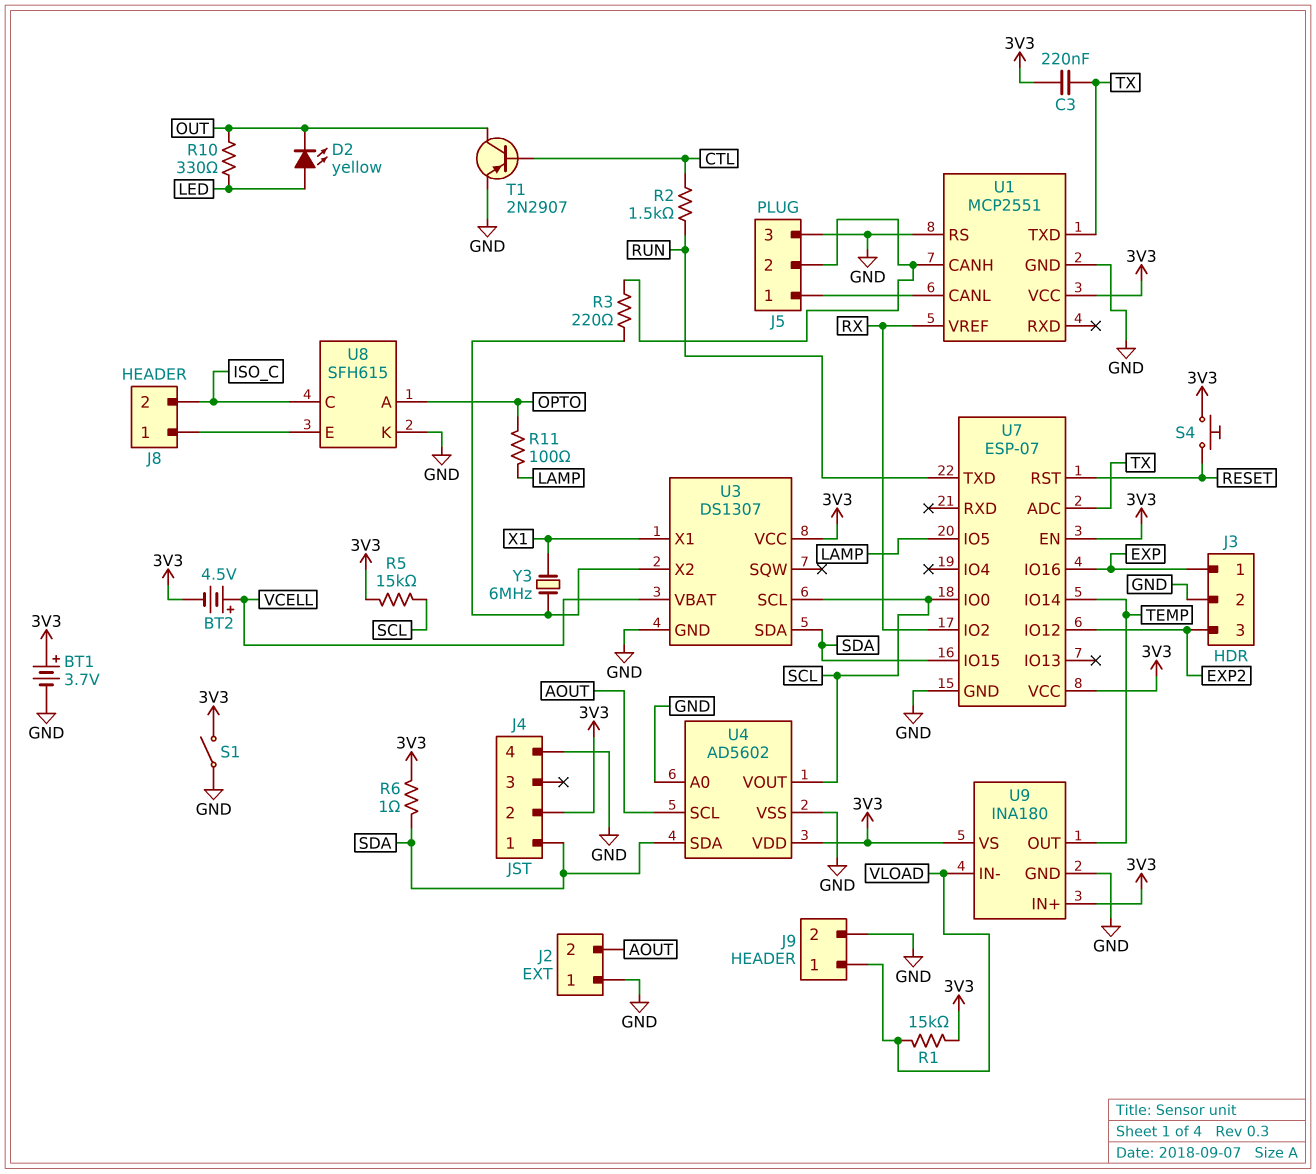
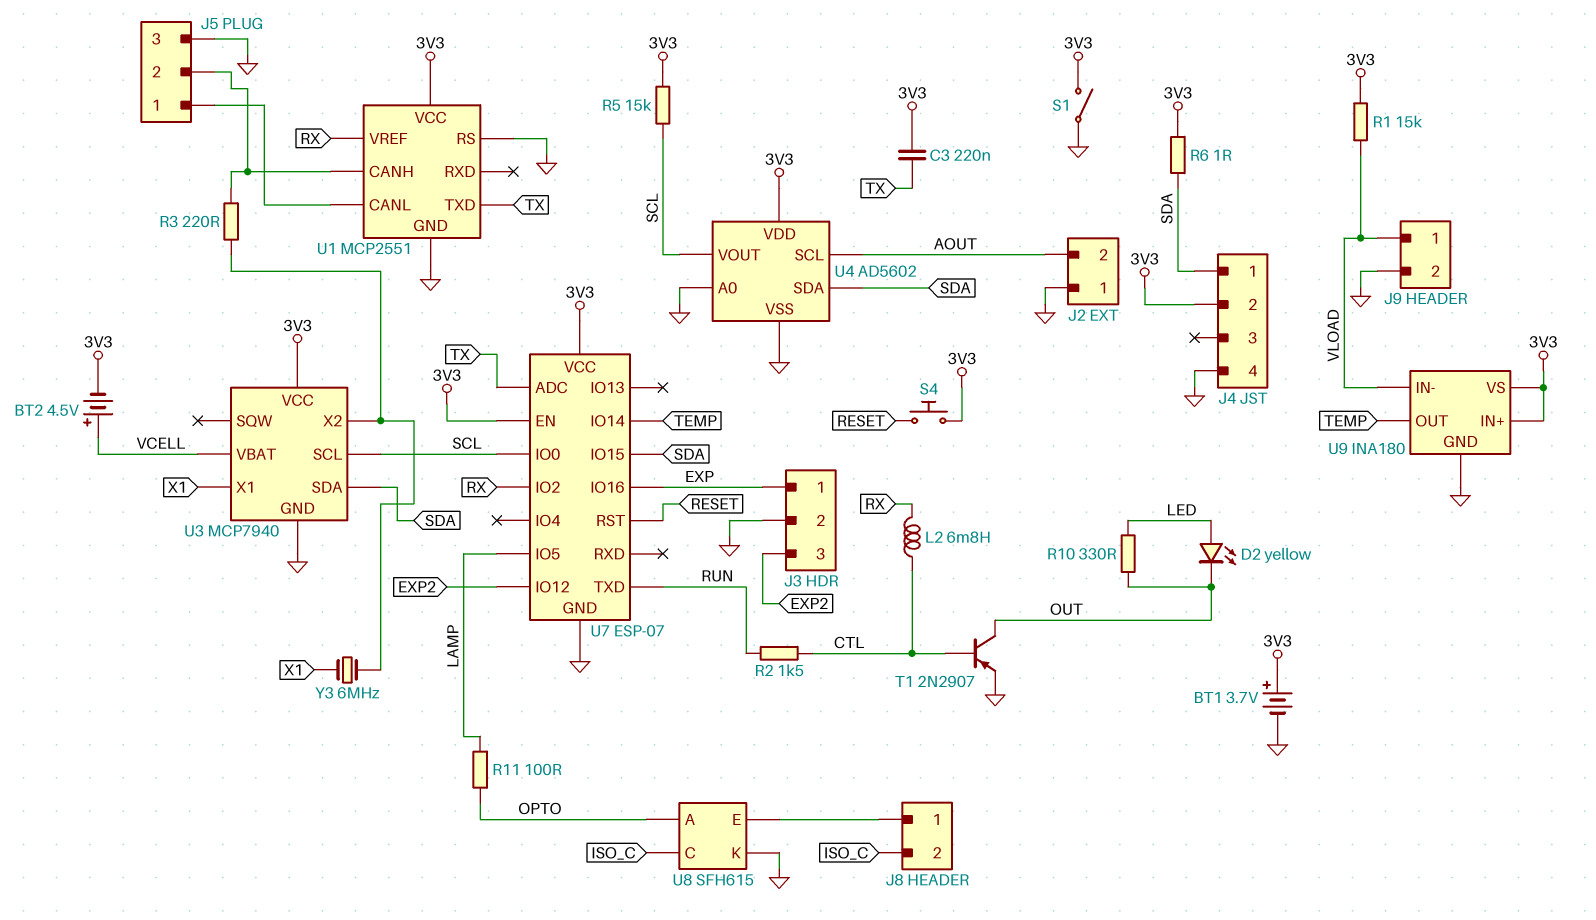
L2: none -> 6.8mH (CTL, RX)
U3: DS1307 -> MCP7940

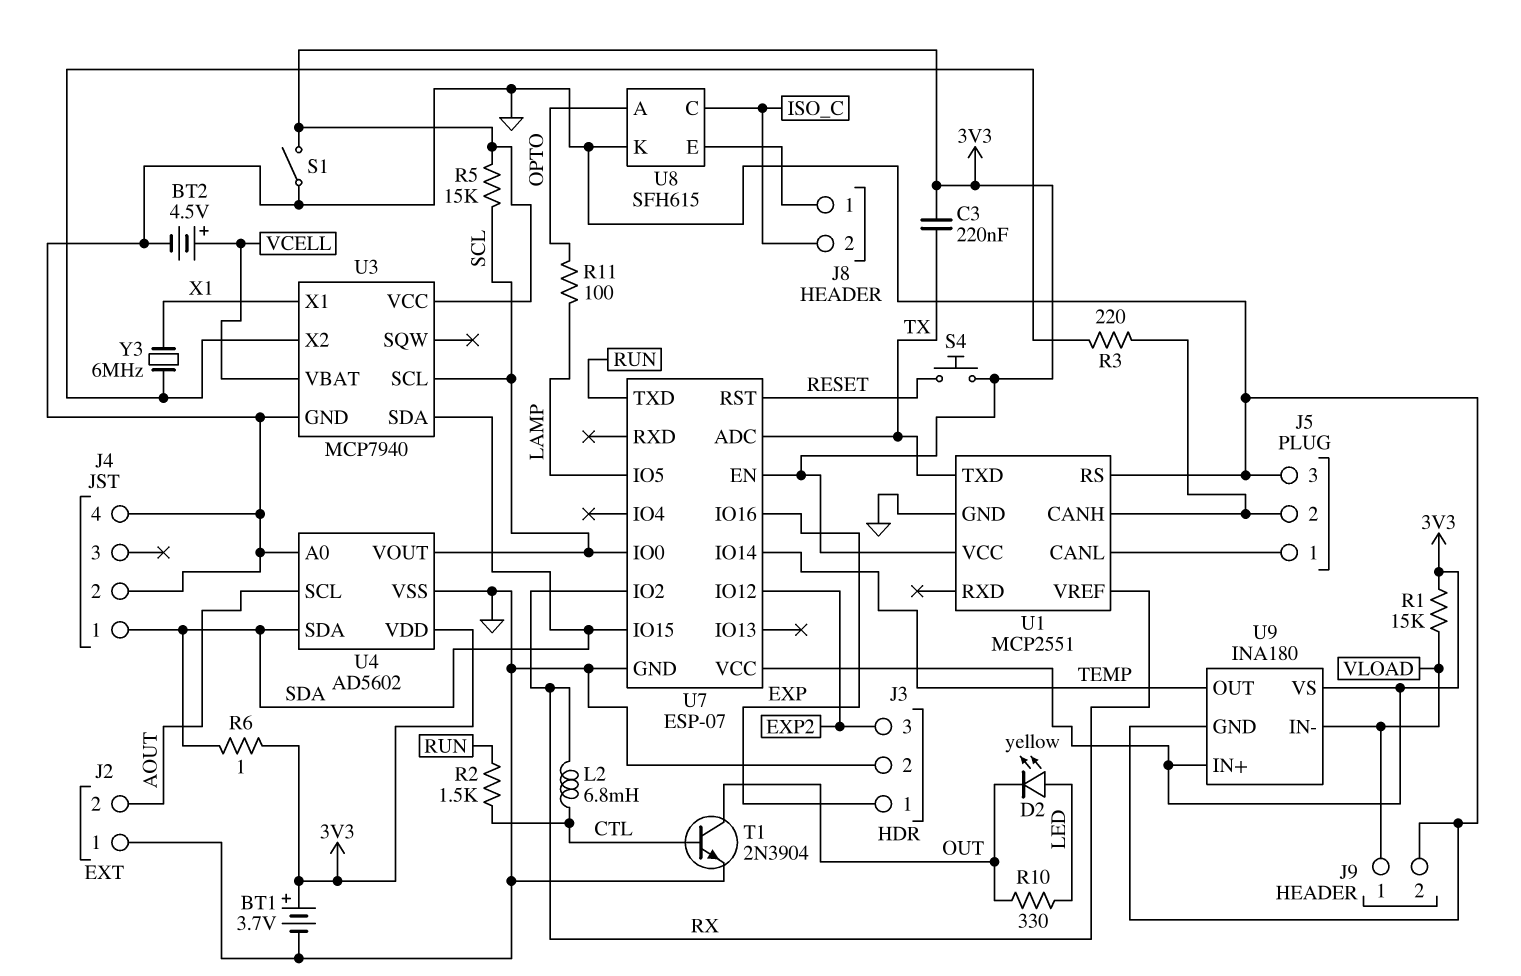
BT2: 4.5V (plus VCELL, minus 3V3) -> 4.5V (plus VCELL, minus GND)
J4 pin 2: 3V3 -> GND
T1: PNP 2N2907 (B CTL, C OUT, E GND) -> NPN 2N3904 (B CTL, C OUT, E GND)

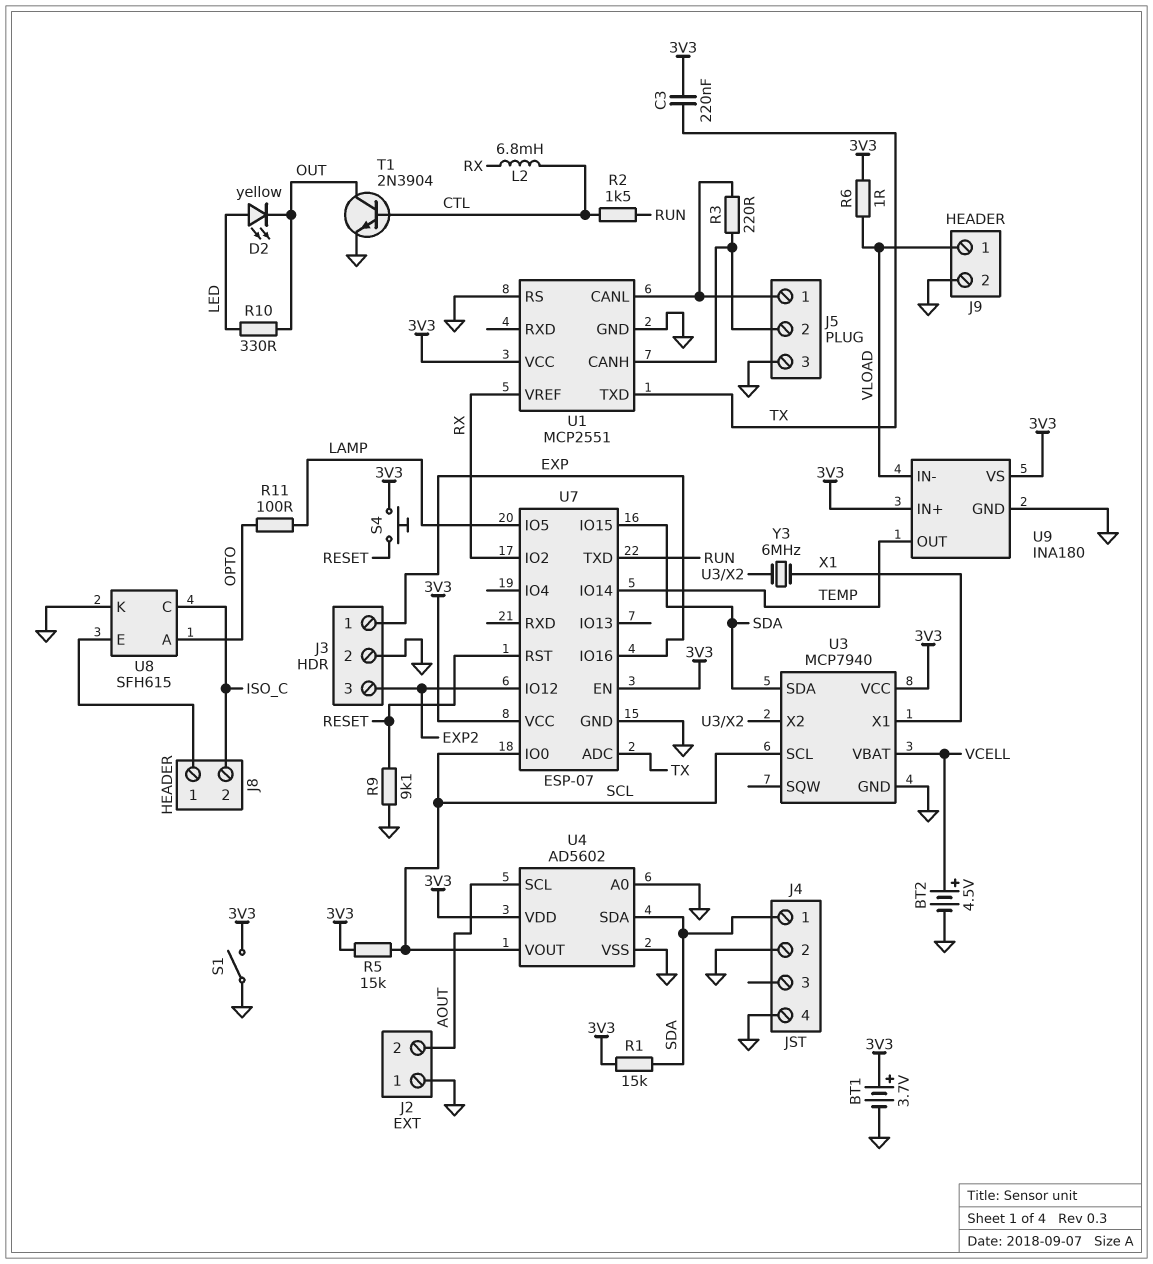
R1: 15k (3V3, VLOAD) -> 15k (3V3, SDA)
R3: 220 (J5/2, U3/X2) -> 220 (J5/1, J5/2)
R6: 1 (3V3, SDA) -> 1 (3V3, VLOAD)
R9: none -> 9.1k (GND, RESET)

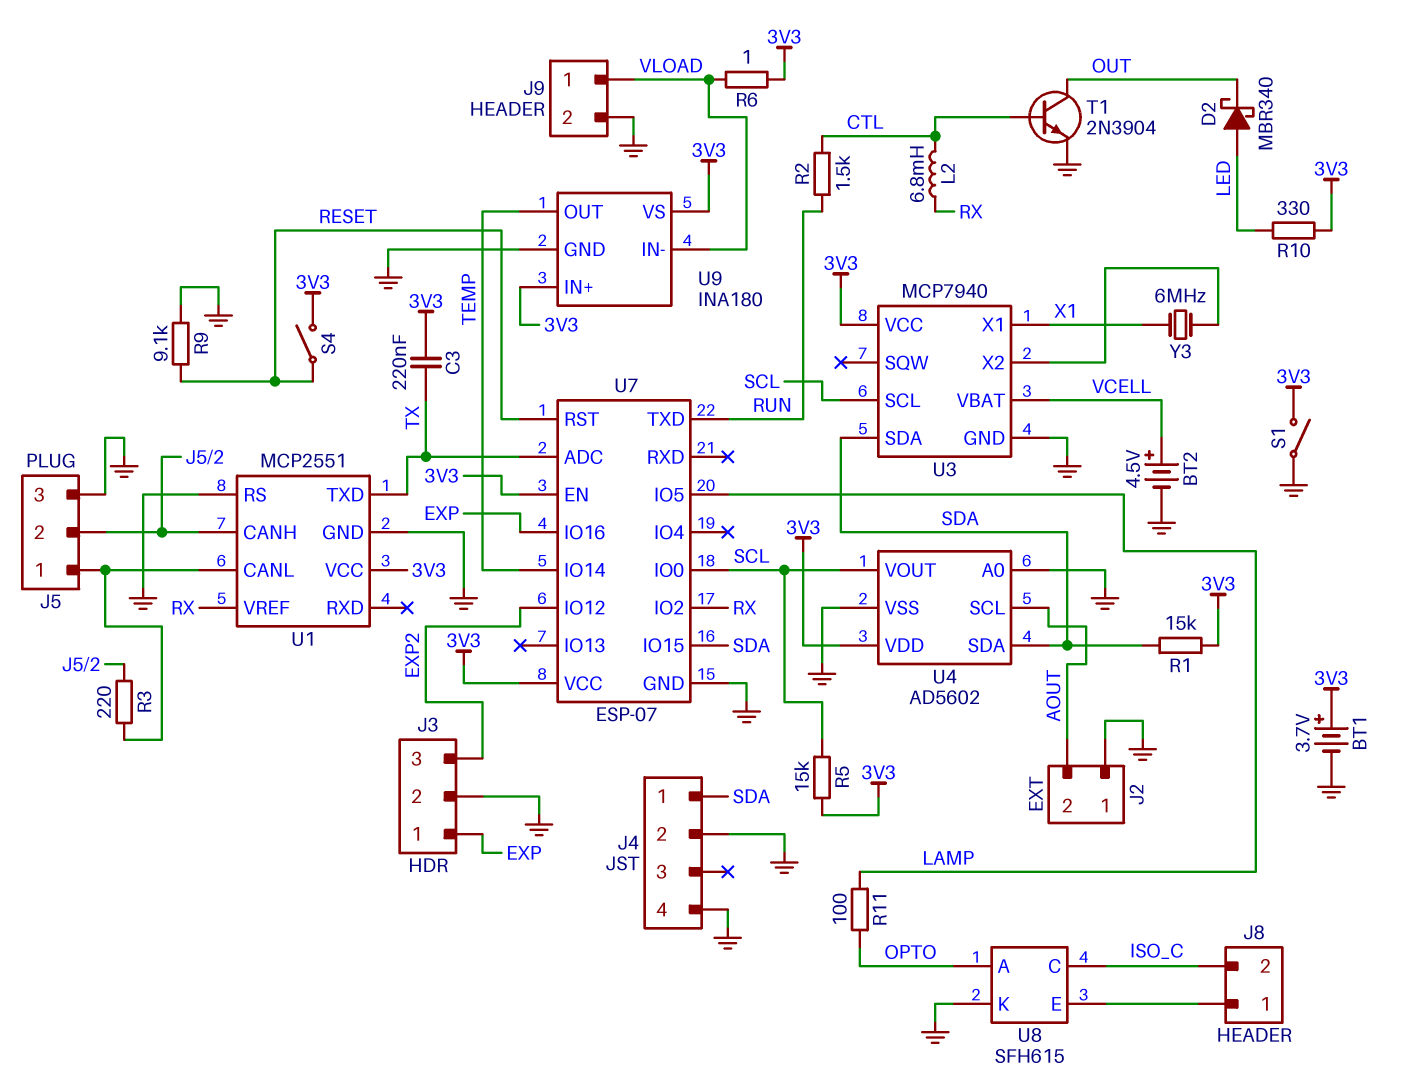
D2: LED yellow (A LED, K OUT) -> schottky MBR340 (A LED, K OUT)
R10: 330 (LED, OUT) -> 330 (3V3, LED)
S4: button (3V3, RESET) -> switch (3V3, RESET)

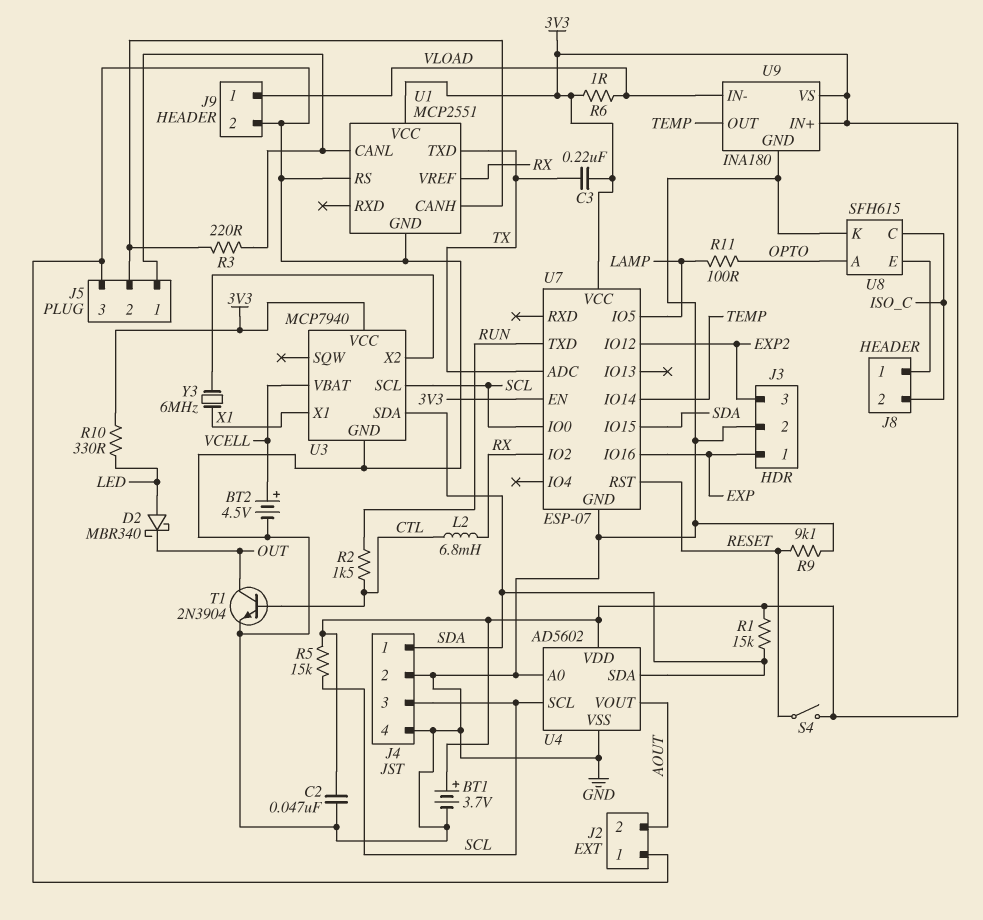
C2: none -> 47nF (3V3, GND)
J4 pin 3: none -> SCL
S1: switch (3V3, GND) -> none
U4 pin SCL: AOUT -> SCL
U4 pin VOUT: SCL -> AOUT

